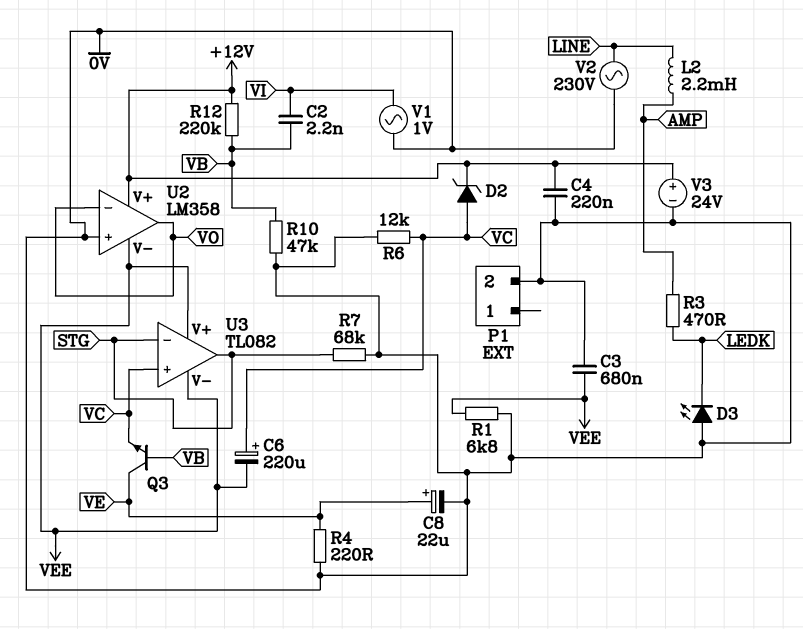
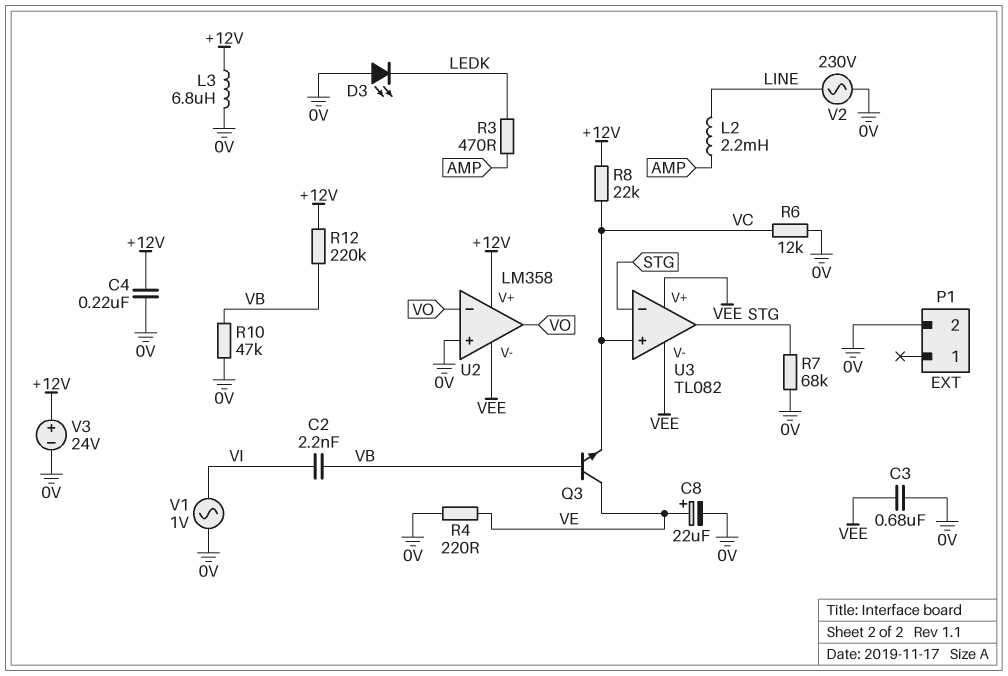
C6: 220uF (plus VC, minus VEE) -> none
D2: zener (A VC, K +12V) -> none
L3: none -> 6.8uH (+12V, 0V)
R1: 6.8k (0V, VEE) -> none
R8: none -> 22k (+12V, VC)

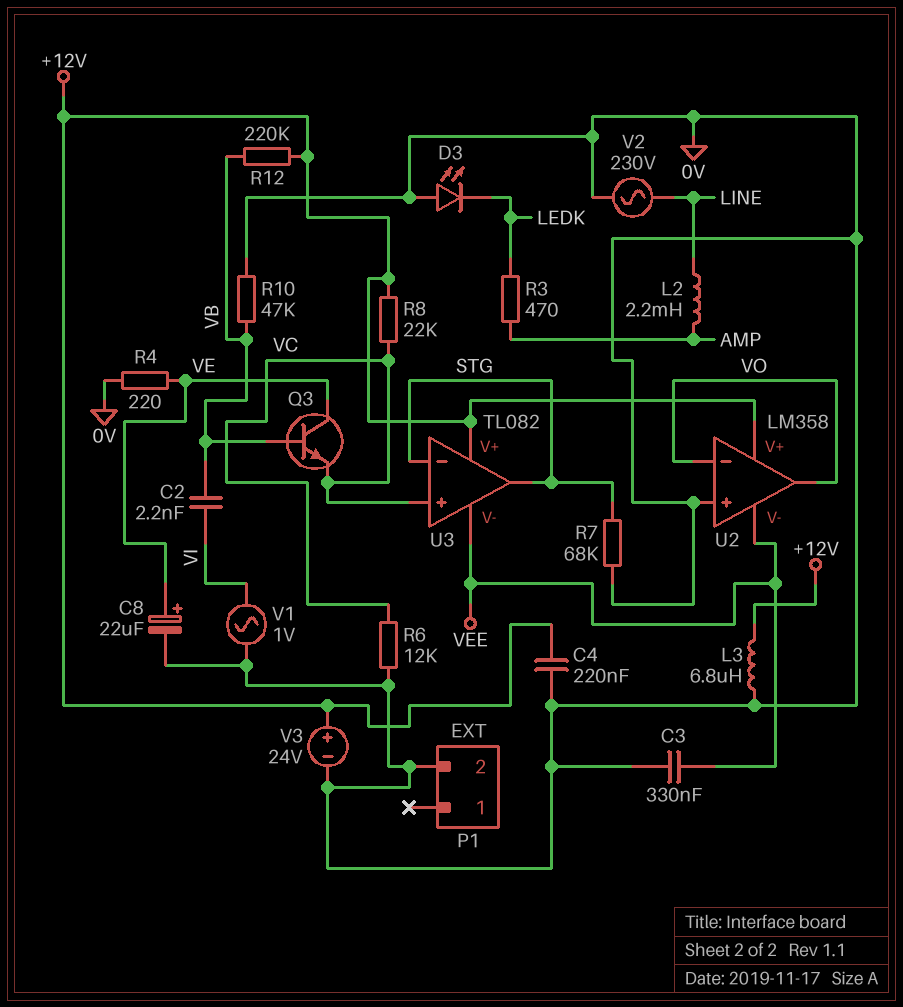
C3: 680nF (0V, VEE) -> 330nF (0V, VEE)
U3 pin V+: VEE -> +12V

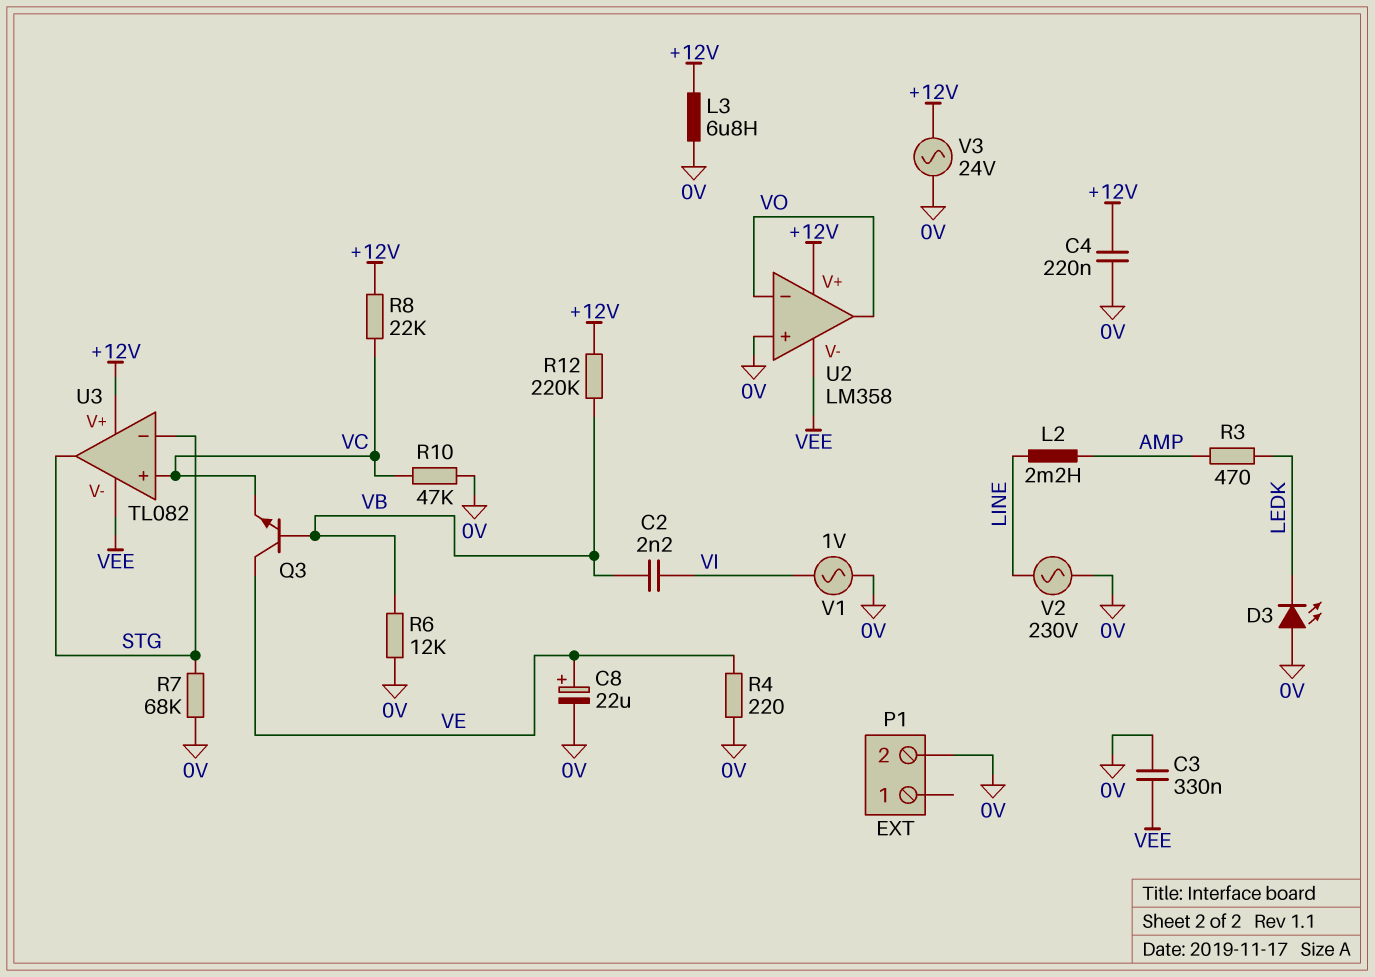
R6: 12k (0V, VC) -> 12k (0V, VB)
R10: 47k (0V, VB) -> 47k (0V, VC)
V3: 24V (plus +12V, minus 0V) -> AC 24V (+12V, 0V)

